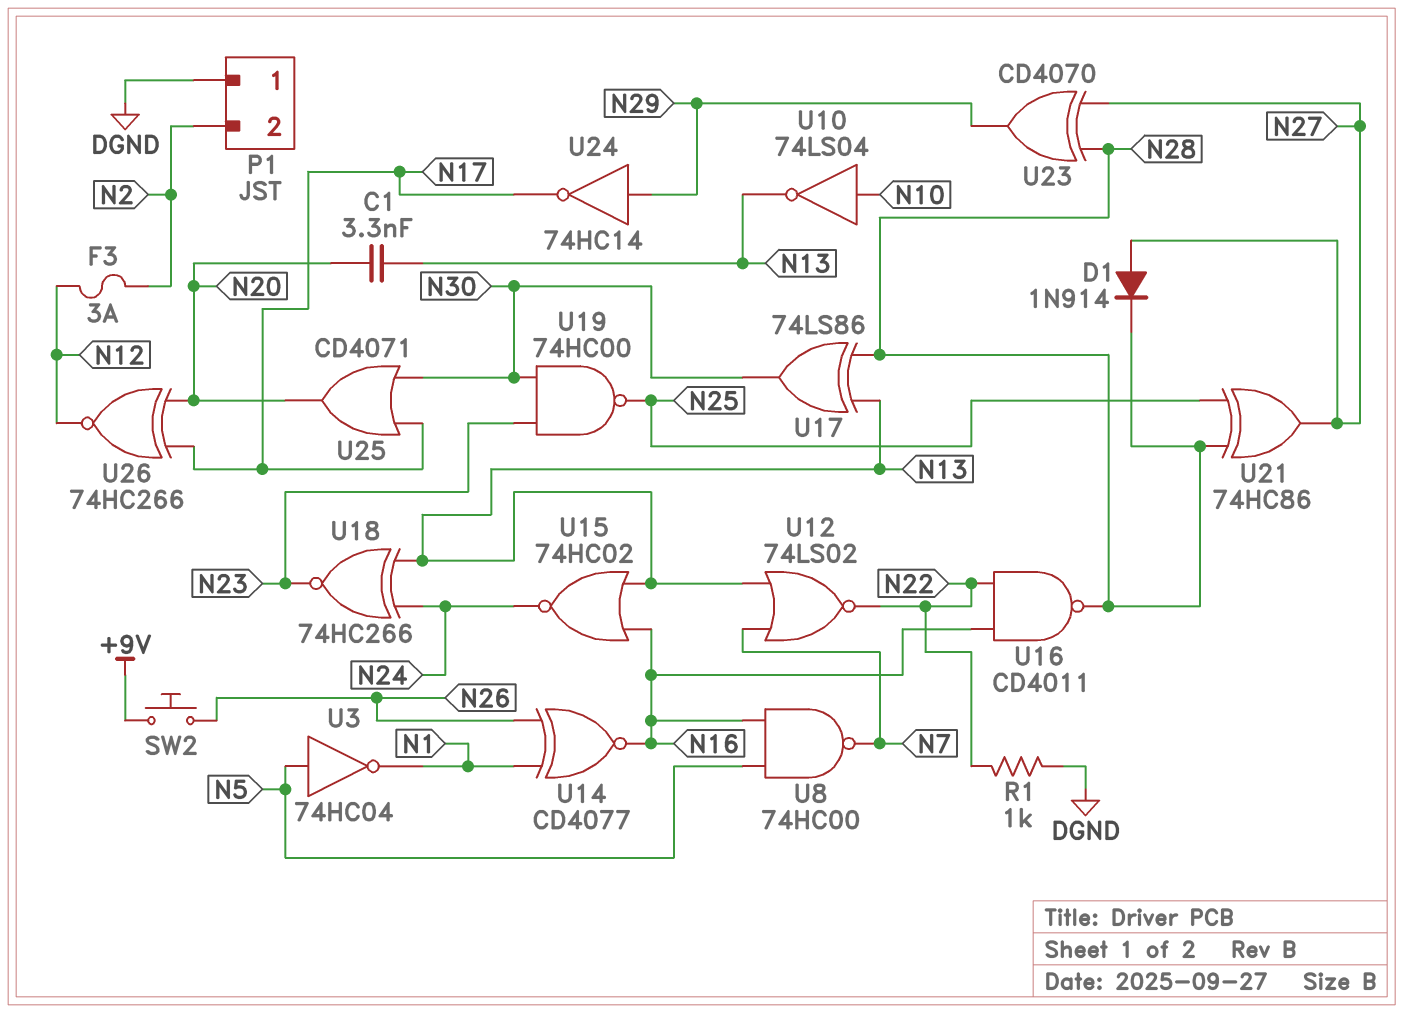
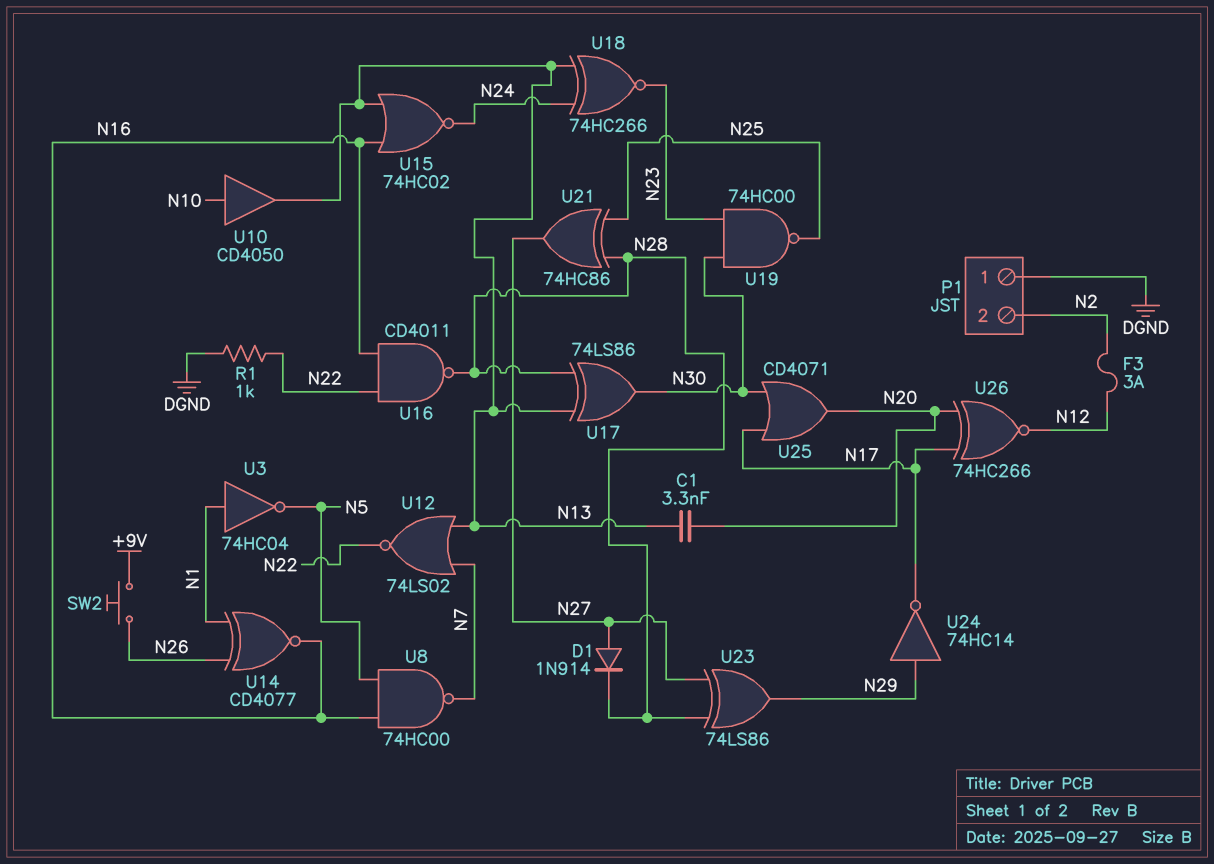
U3: NOT 74HC04 (in N5, out N1) -> NOT 74HC04 (in N1, out N5)
U10: NOT 74LS04 (in N10, out N13) -> buffer CD4050 (in N10, out N13)
U23: XOR CD4070 (in N27, in N28, out N29) -> XOR 74LS86 (in N27, in N28, out N29)

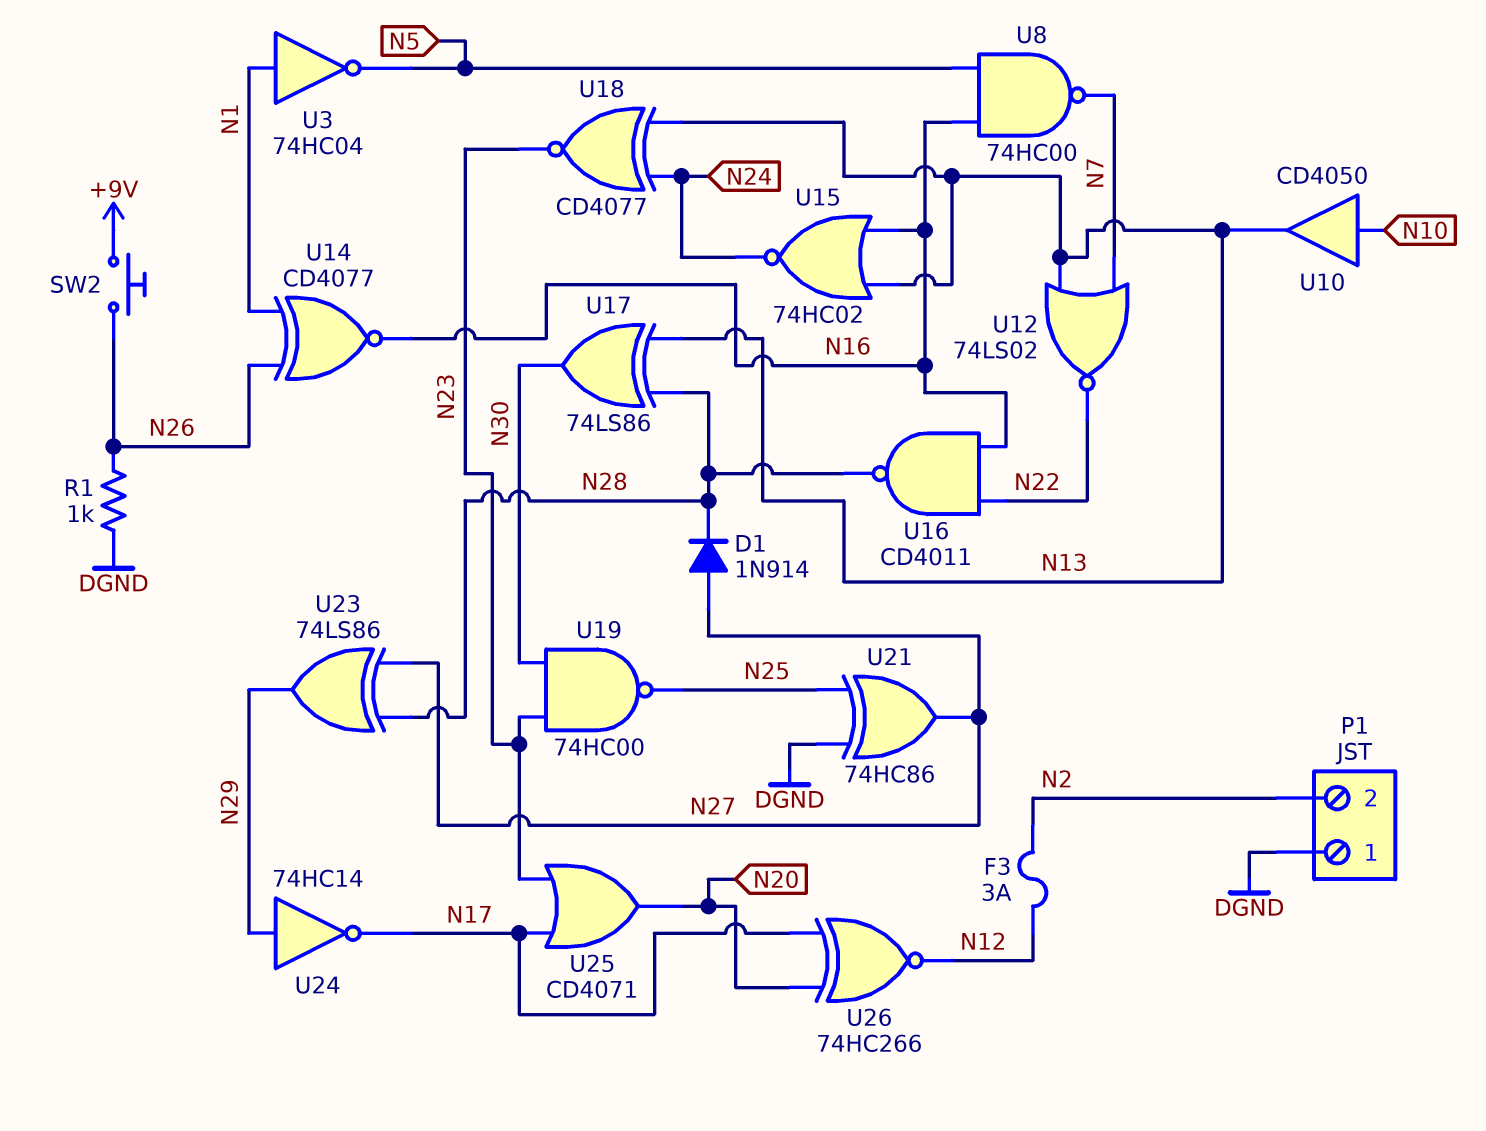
C1: 3.3nF (N13, N20) -> none
R1: 1k (DGND, N22) -> 1k (DGND, N26)
U18: XNOR 74HC266 (in N13, in N24, out N23) -> XNOR CD4077 (in N13, in N24, out N23)
U21: XOR 74HC86 (in N25, in N28, out N27) -> XOR 74HC86 (in DGND, in N25, out N27)
U25: OR CD4071 (in N17, in N30, out N20) -> OR CD4071 (in N17, in N23, out N20)

